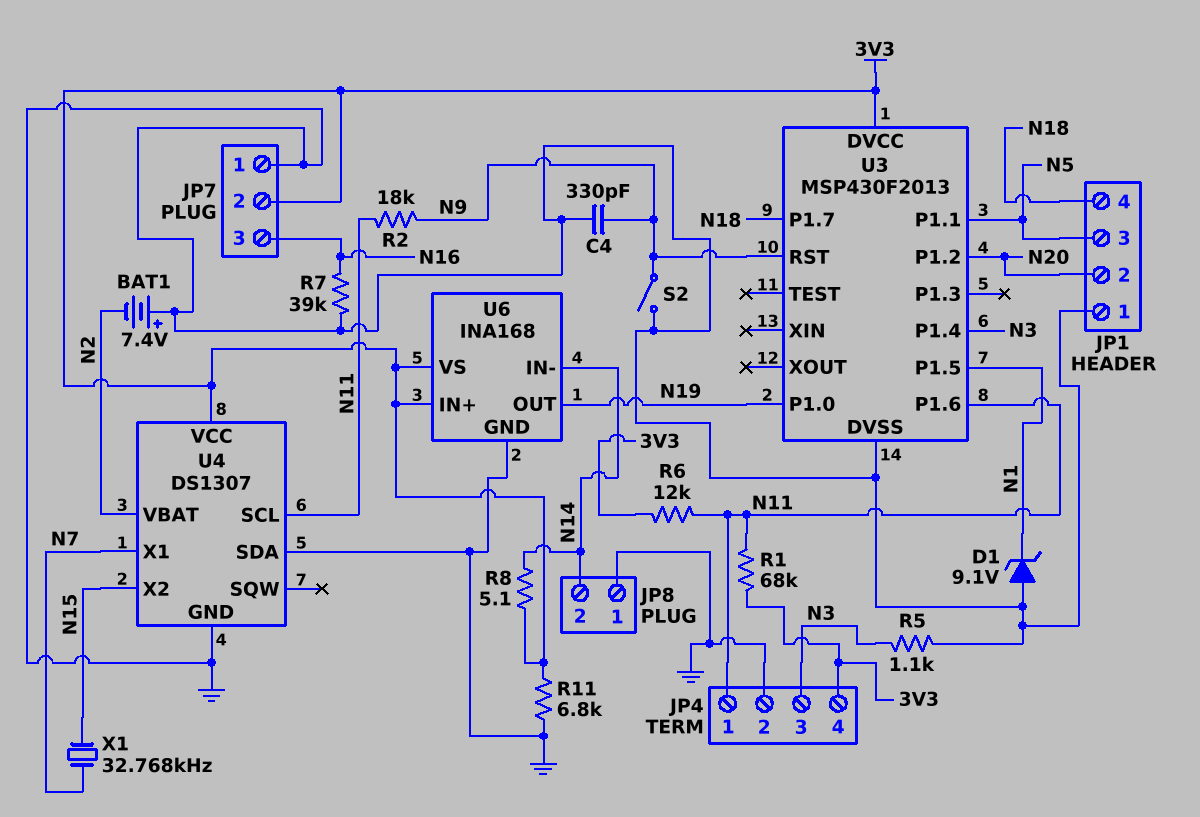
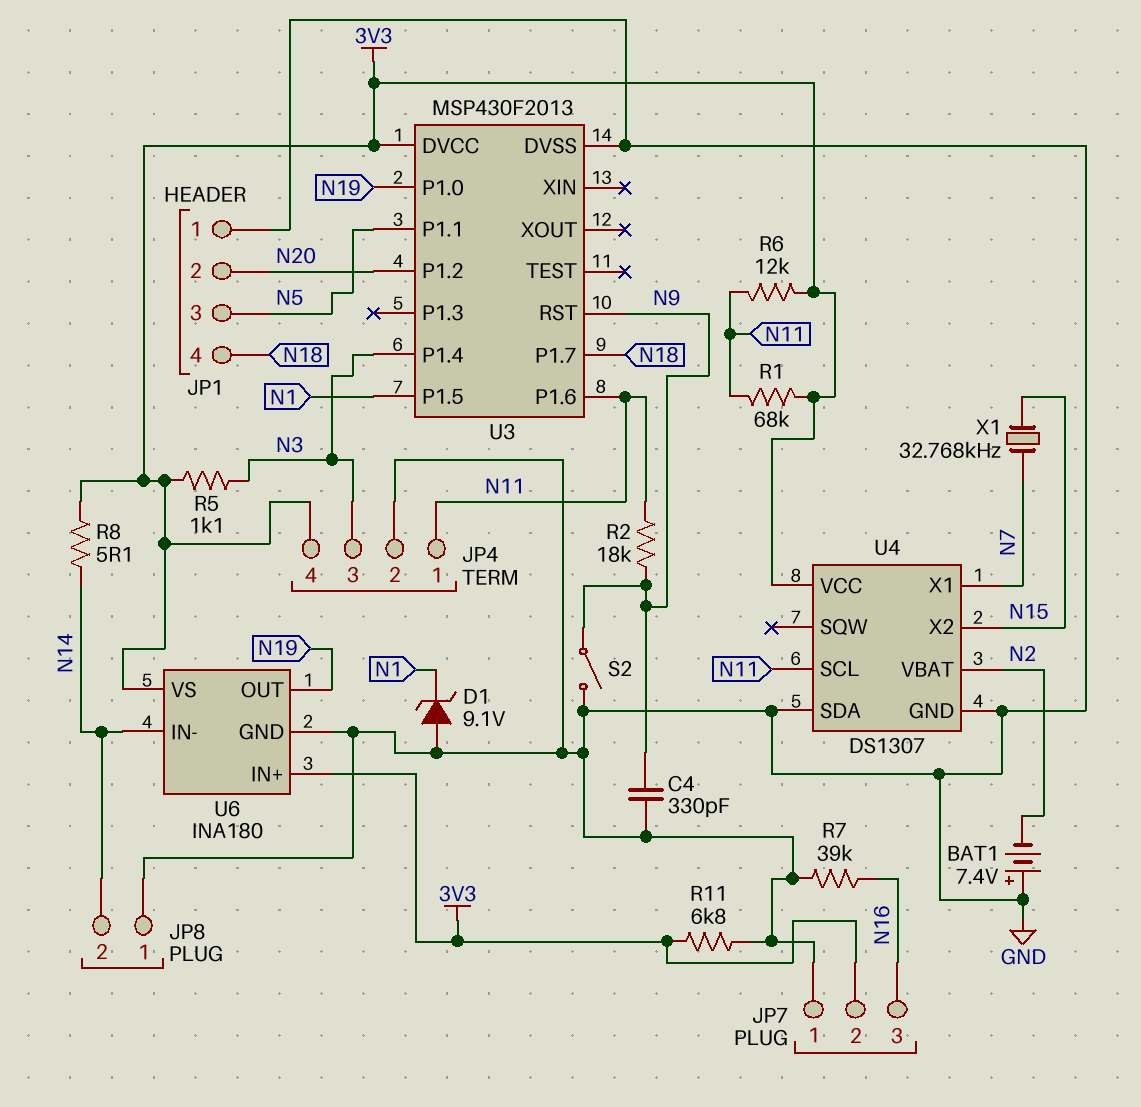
R5: 1.1k (GND, N3) -> 1.1k (3V3, N3)
U6: INA168 -> INA180

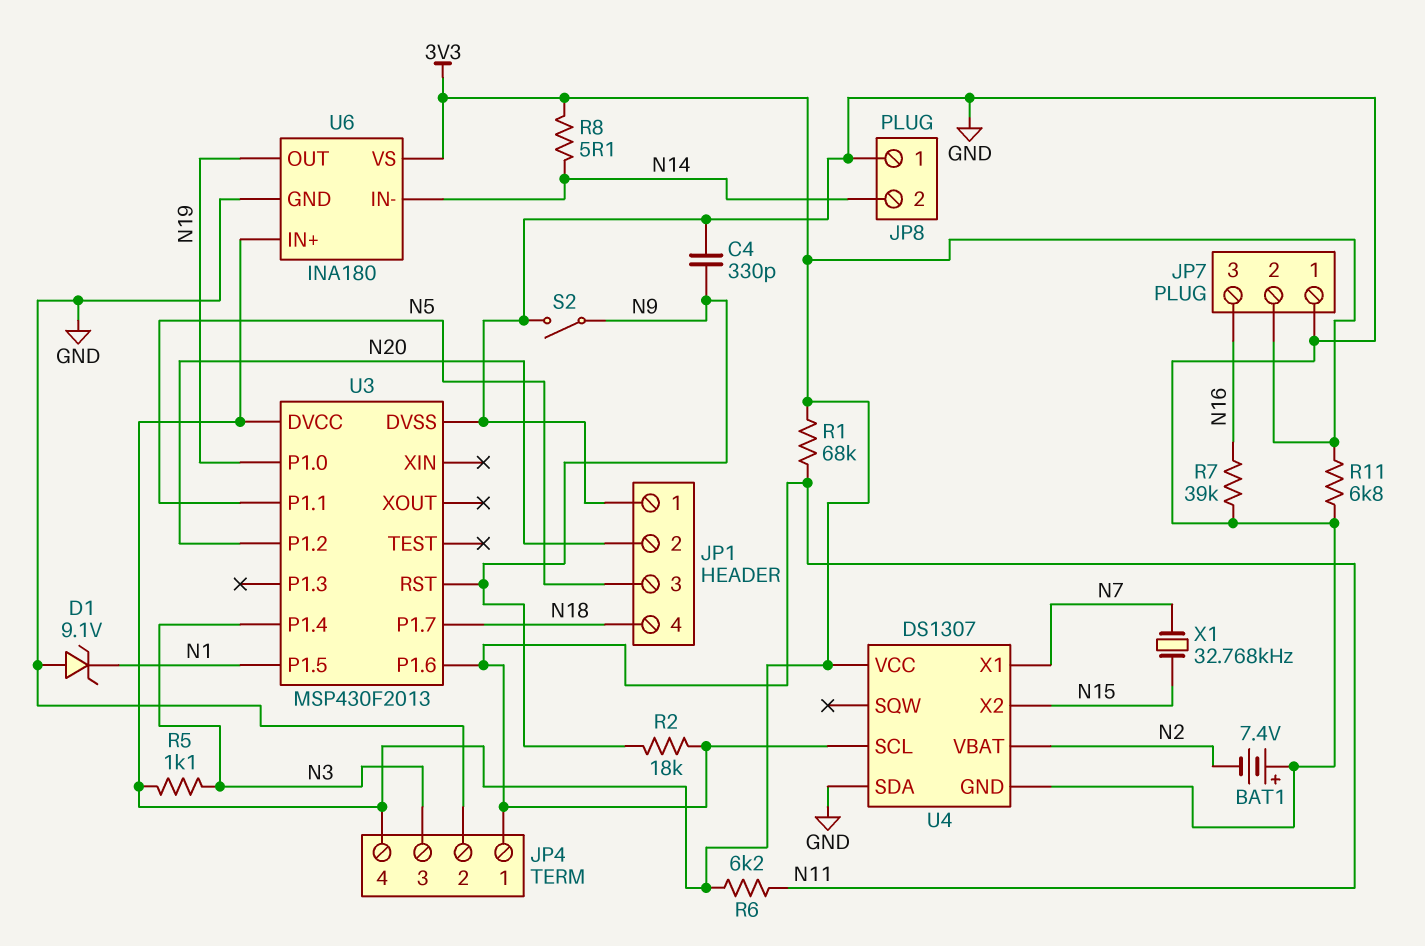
R6: 12k (3V3, N11) -> 6.2k (3V3, N11)

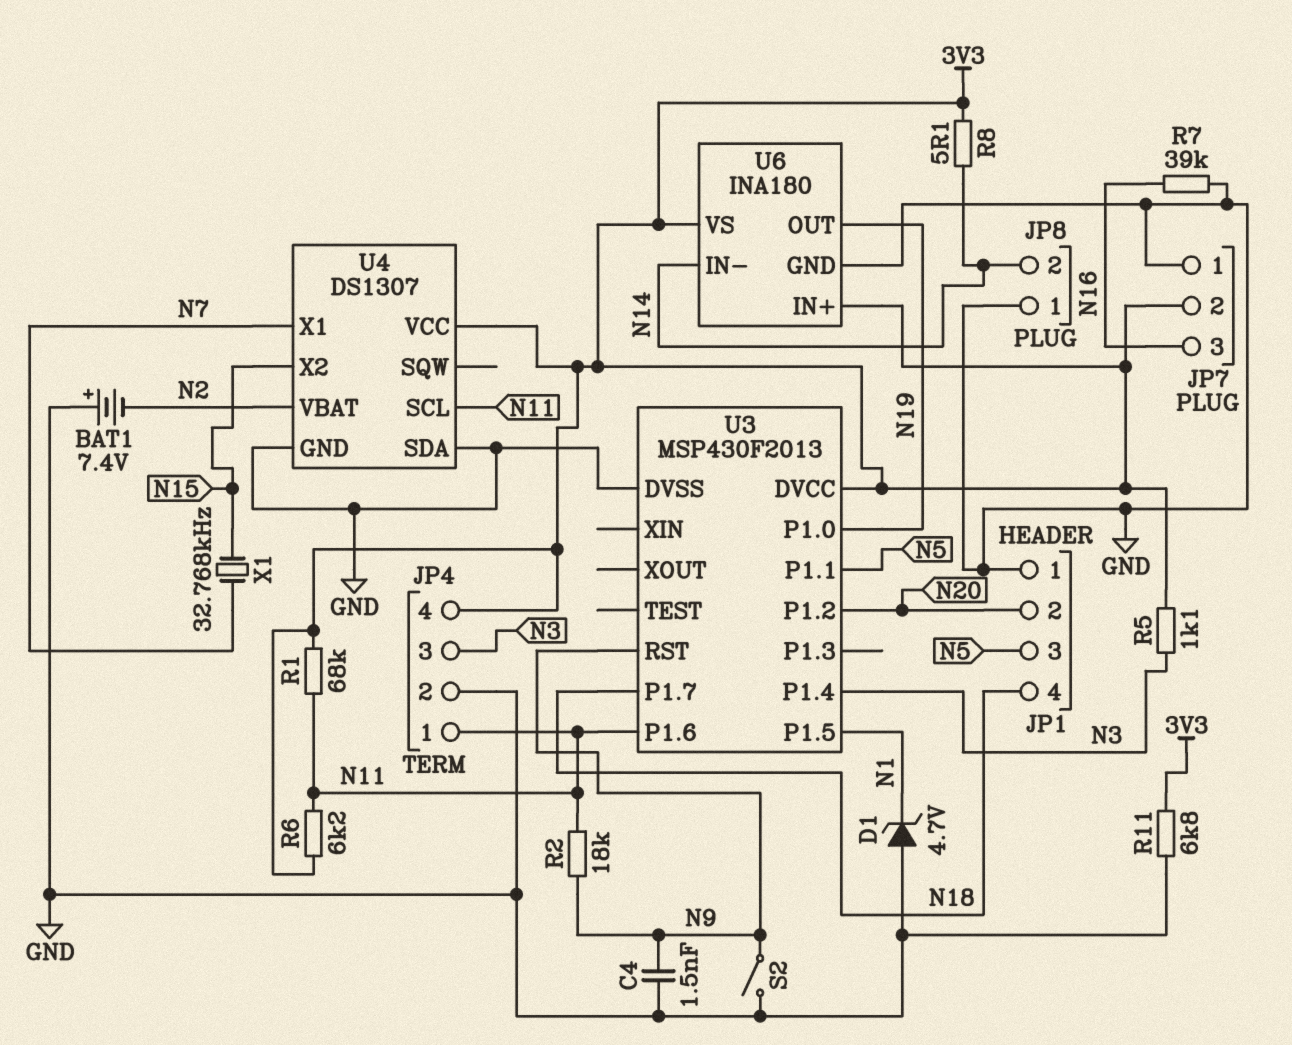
C4: 330pF (GND, N9) -> 1.5nF (GND, N9)
D1: zener 9.1V (A GND, K N1) -> zener 4.7V (A GND, K N1)

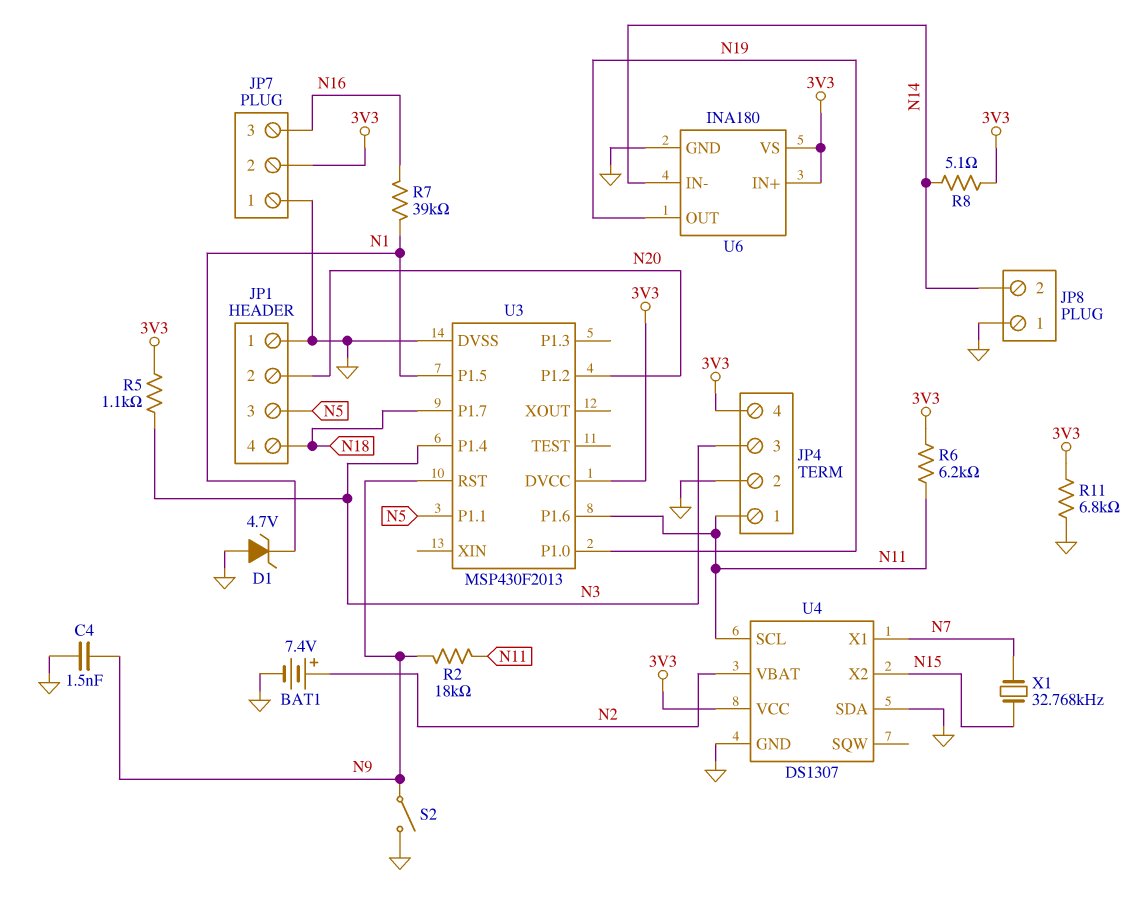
BAT1: 7.4V (plus GND, minus N2) -> 7.4V (plus N2, minus GND)
R1: 68k (3V3, N11) -> none
R7: 39k (GND, N16) -> 39k (N1, N16)

